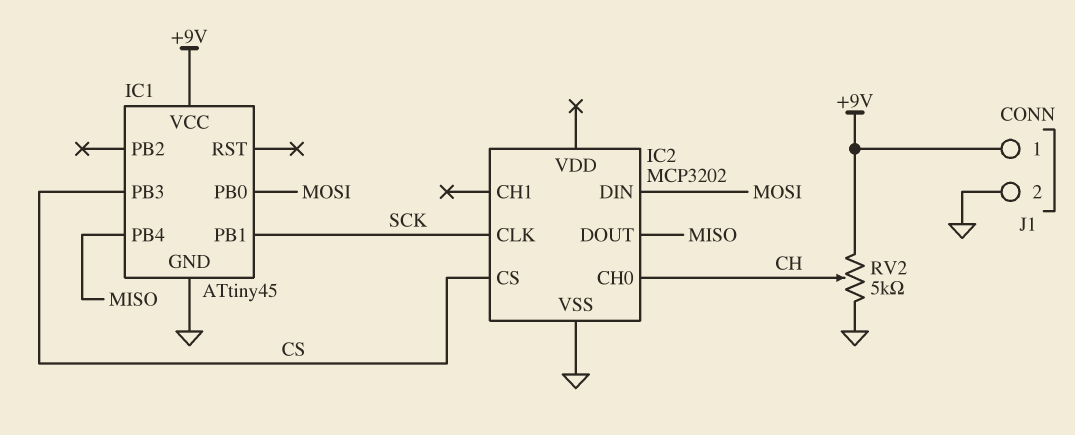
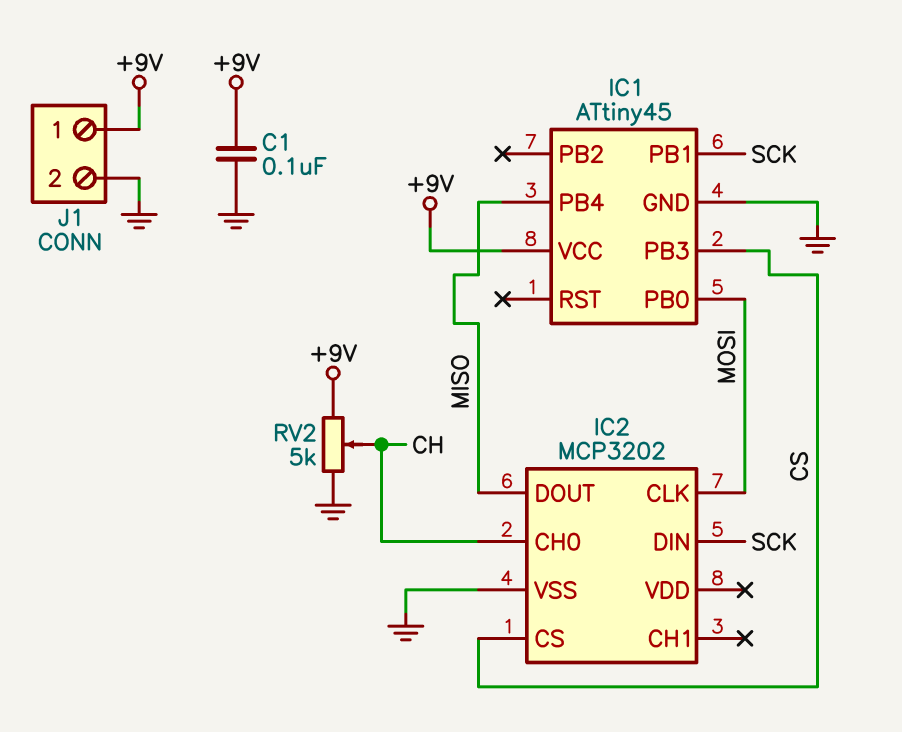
C1: none -> 100nF (+9V, GND)
IC2 pin CLK: SCK -> MOSI
IC2 pin DIN: MOSI -> SCK

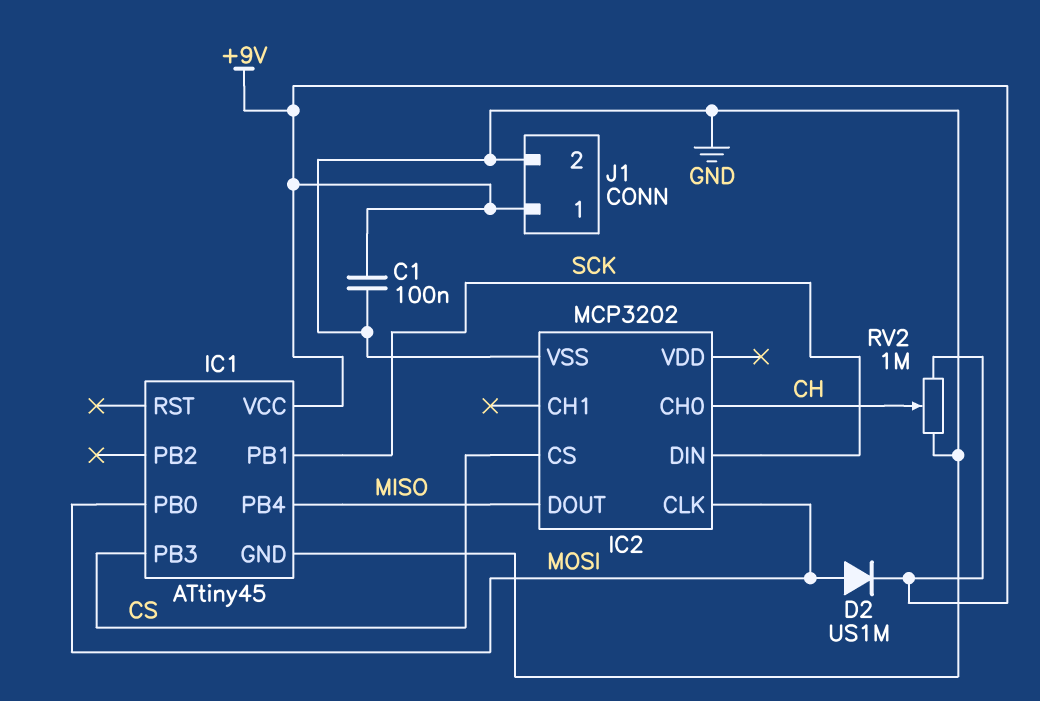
D2: none -> diode US1M (A MOSI, K +9V)
RV2: 5k (+9V, GND, wiper CH) -> 1M (+9V, GND, wiper CH)

